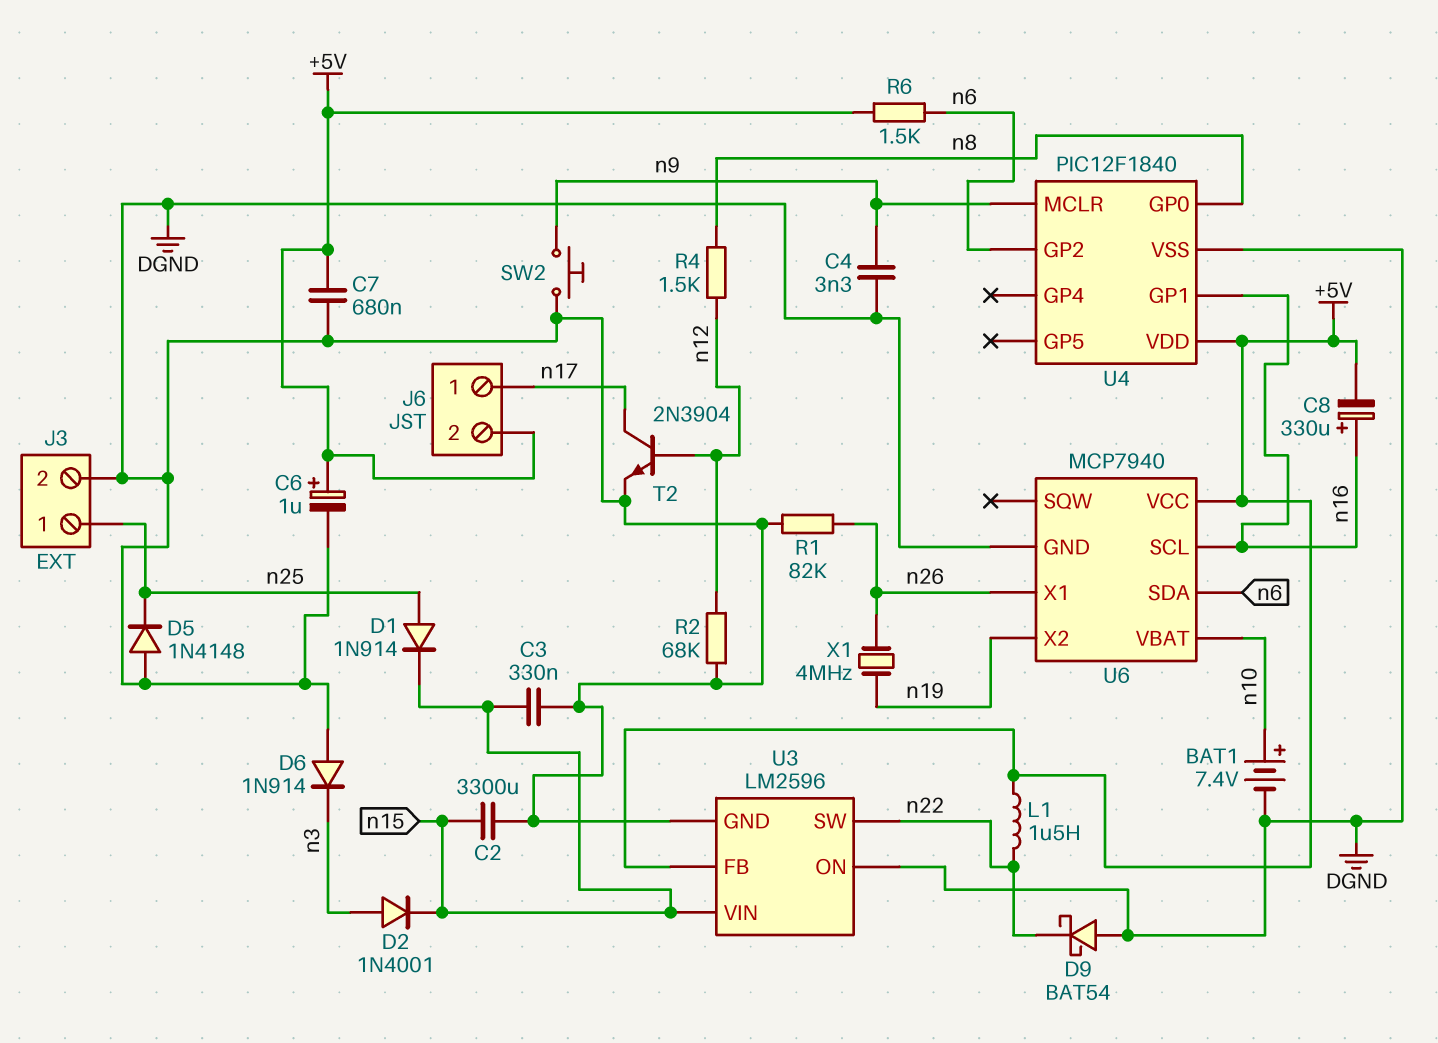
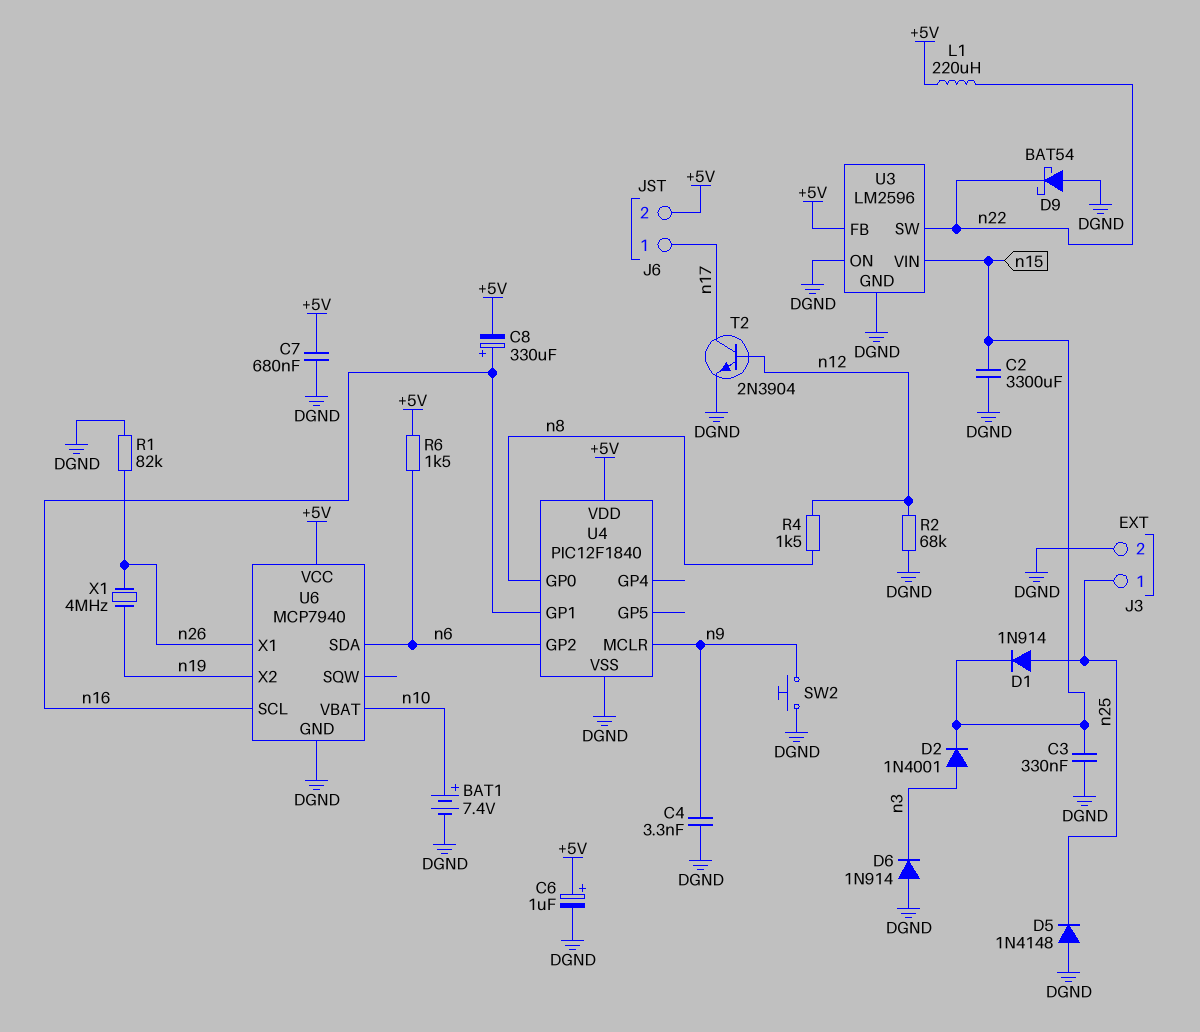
L1: 1.5uH (+5V, n22) -> 220uH (+5V, n22)

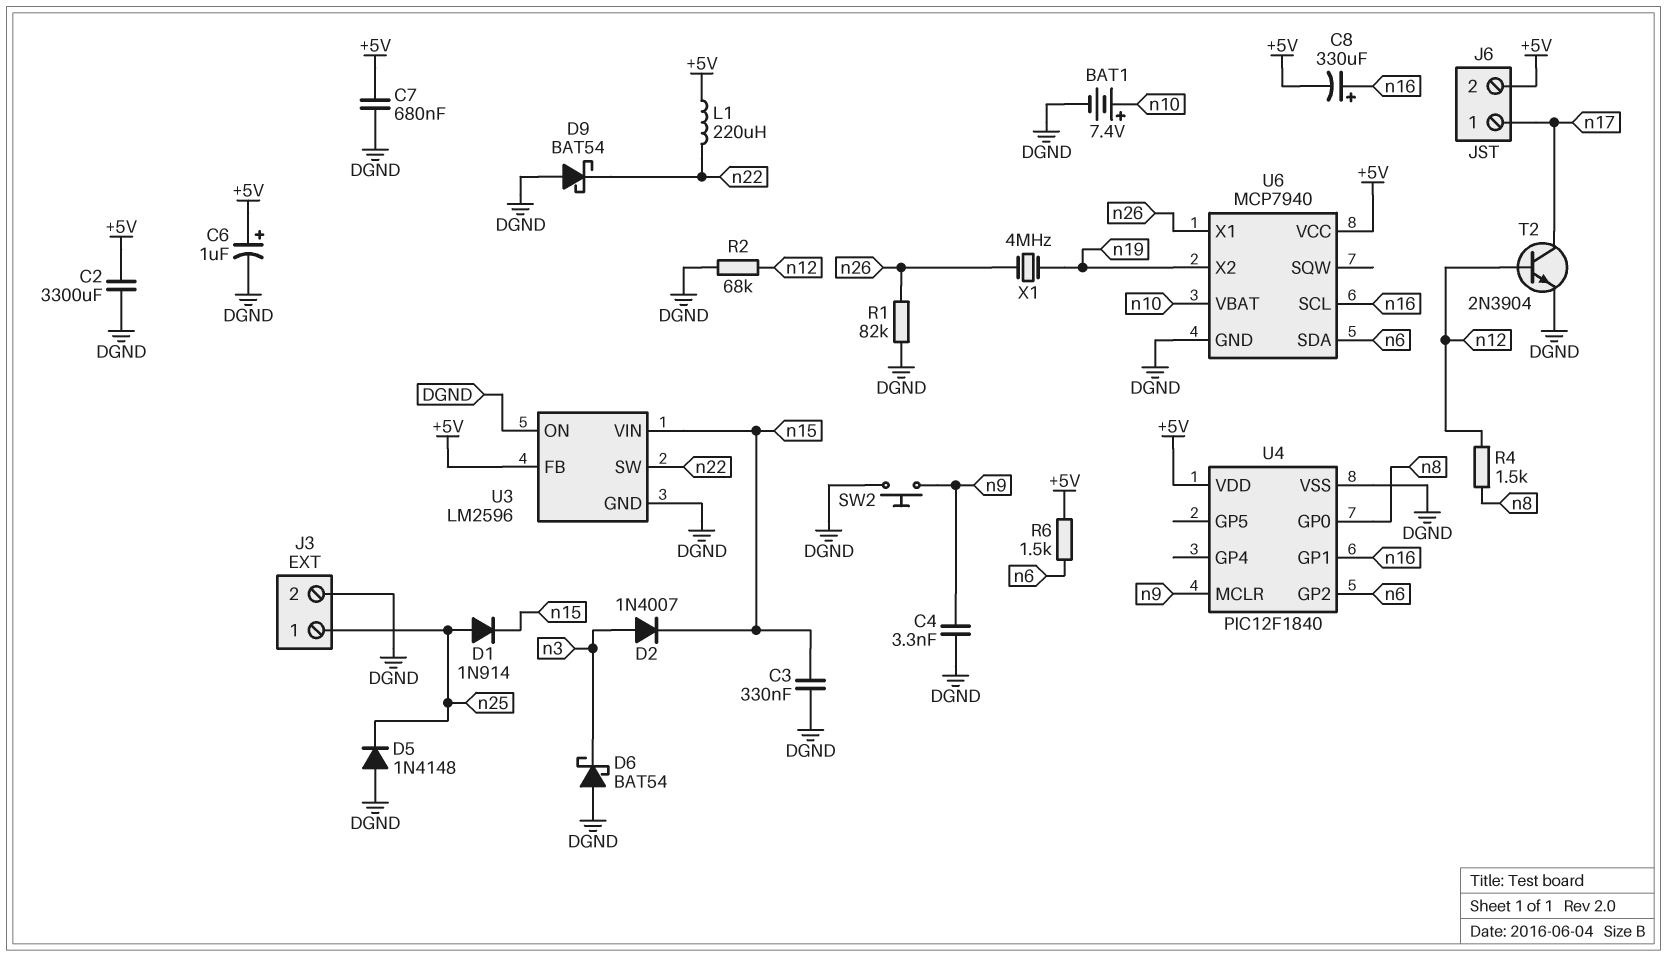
C2: 3300uF (DGND, n15) -> 3300uF (+5V, DGND)
D2: diode 1N4001 (A n3, K n15) -> diode 1N4007 (A n3, K n15)
D6: diode 1N914 (A DGND, K n3) -> schottky BAT54 (A DGND, K n3)

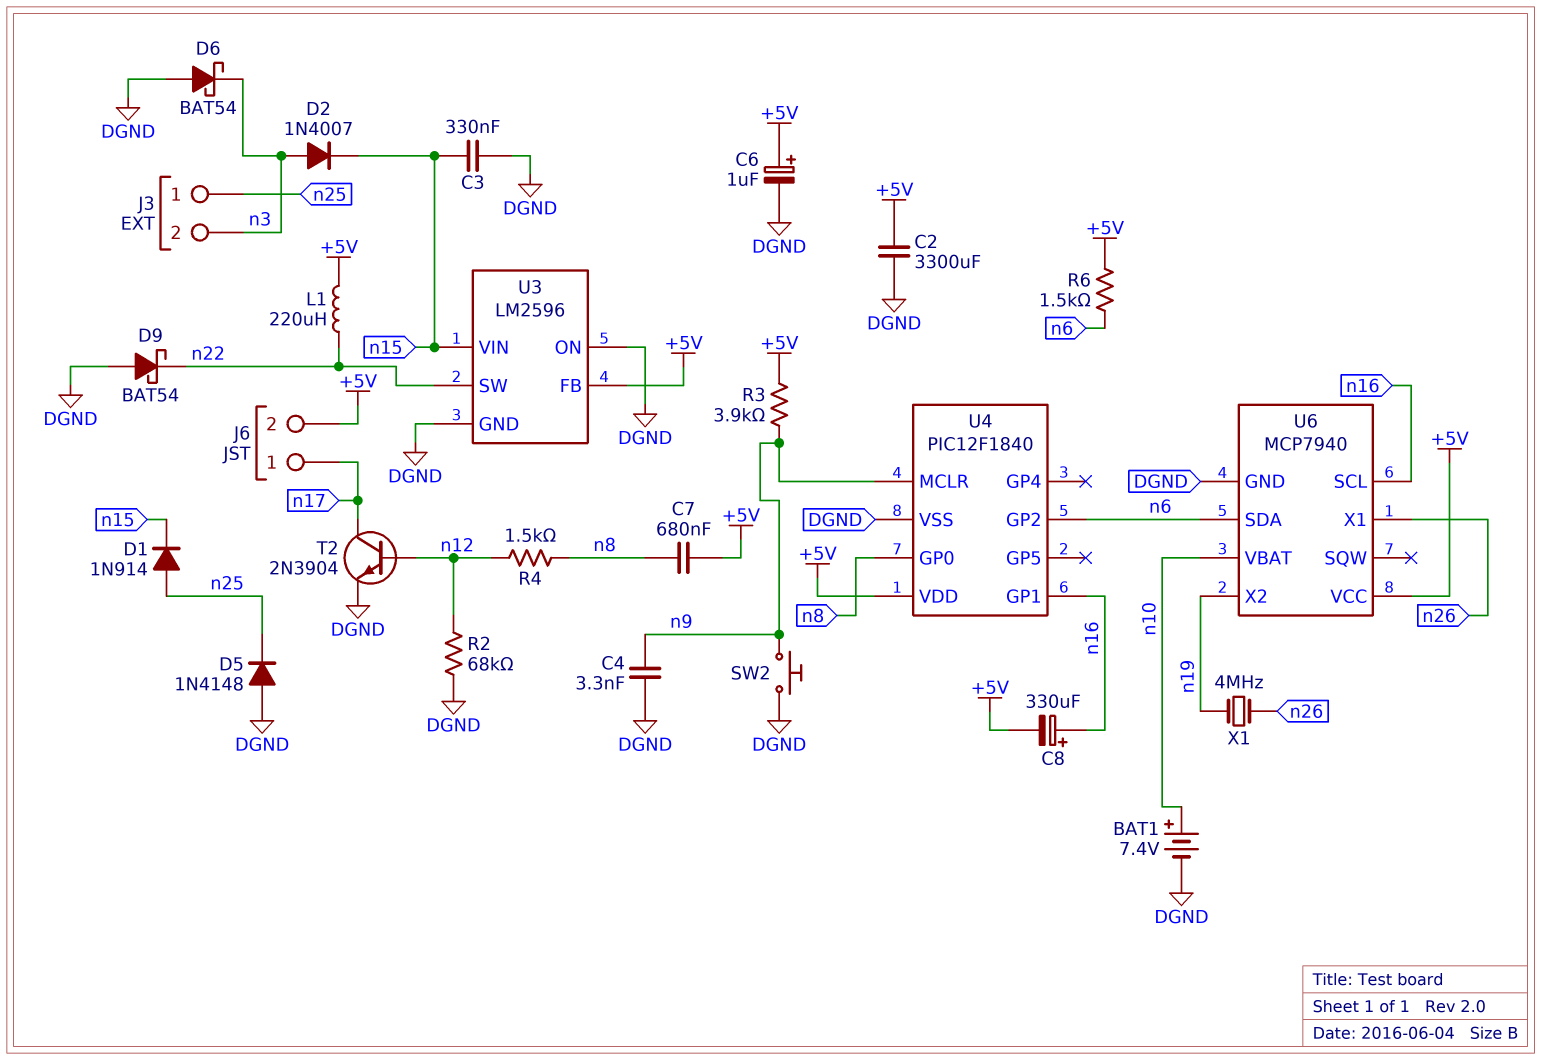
C7: 680nF (+5V, DGND) -> 680nF (+5V, n8)
J3 pin 2: DGND -> n3
R1: 82k (DGND, n26) -> none
R3: none -> 3.9k (+5V, n9)

